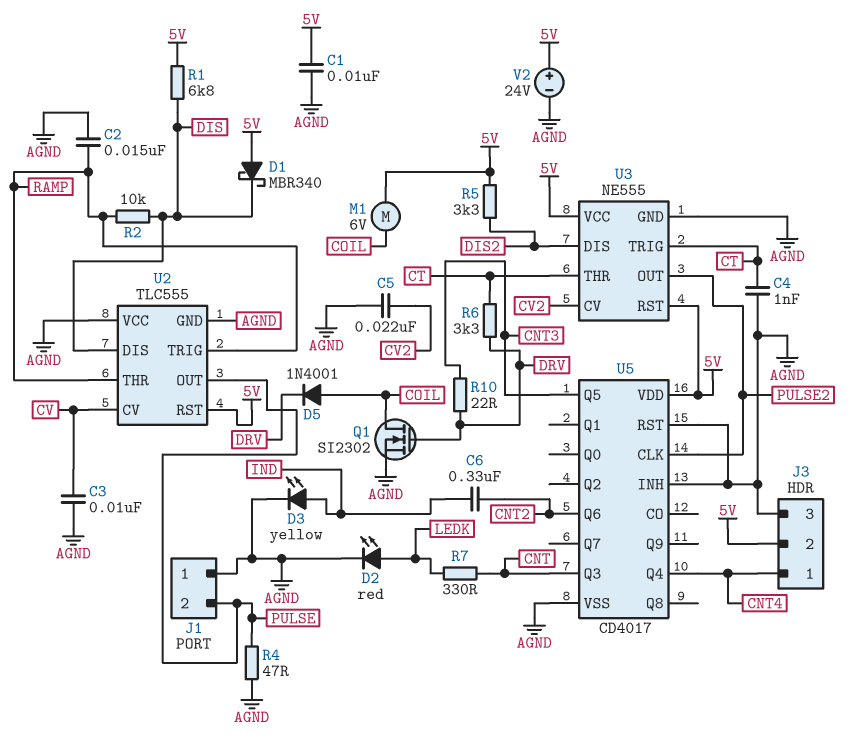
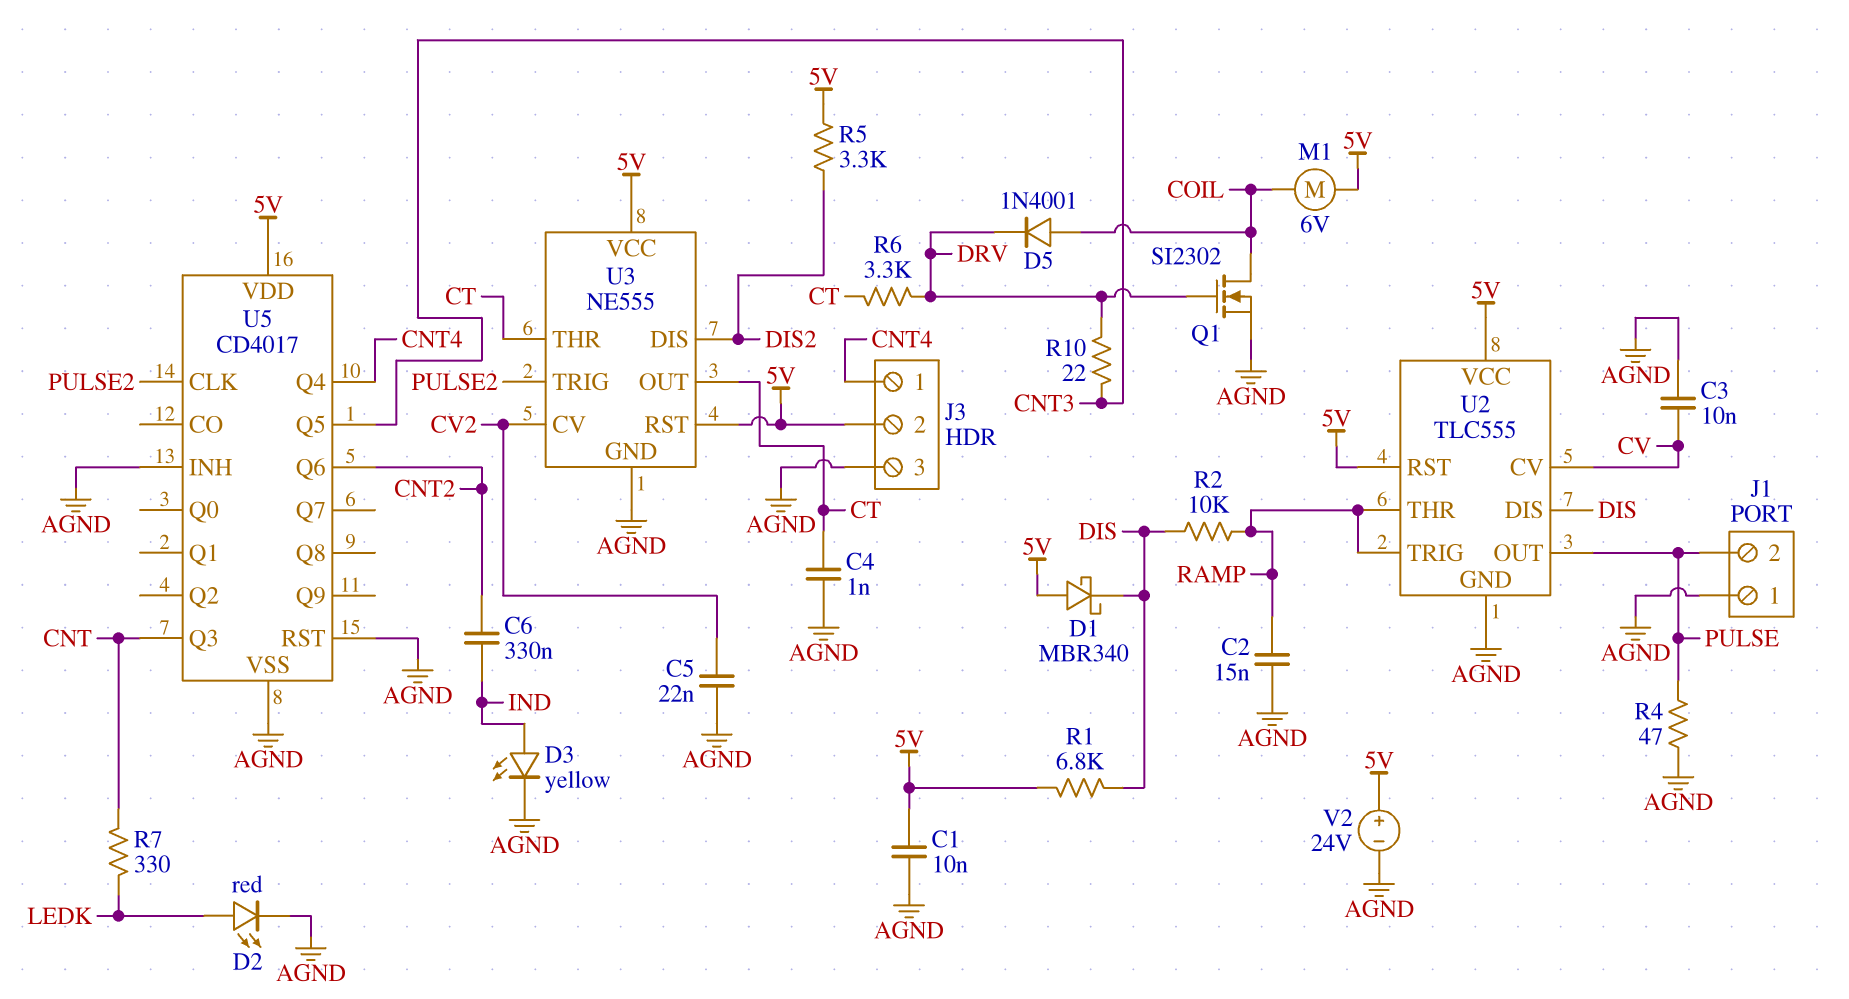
U2 pin VCC: AGND -> 5V
U3 pin OUT: PULSE2 -> CT
U3 pin TRIG: CT -> PULSE2

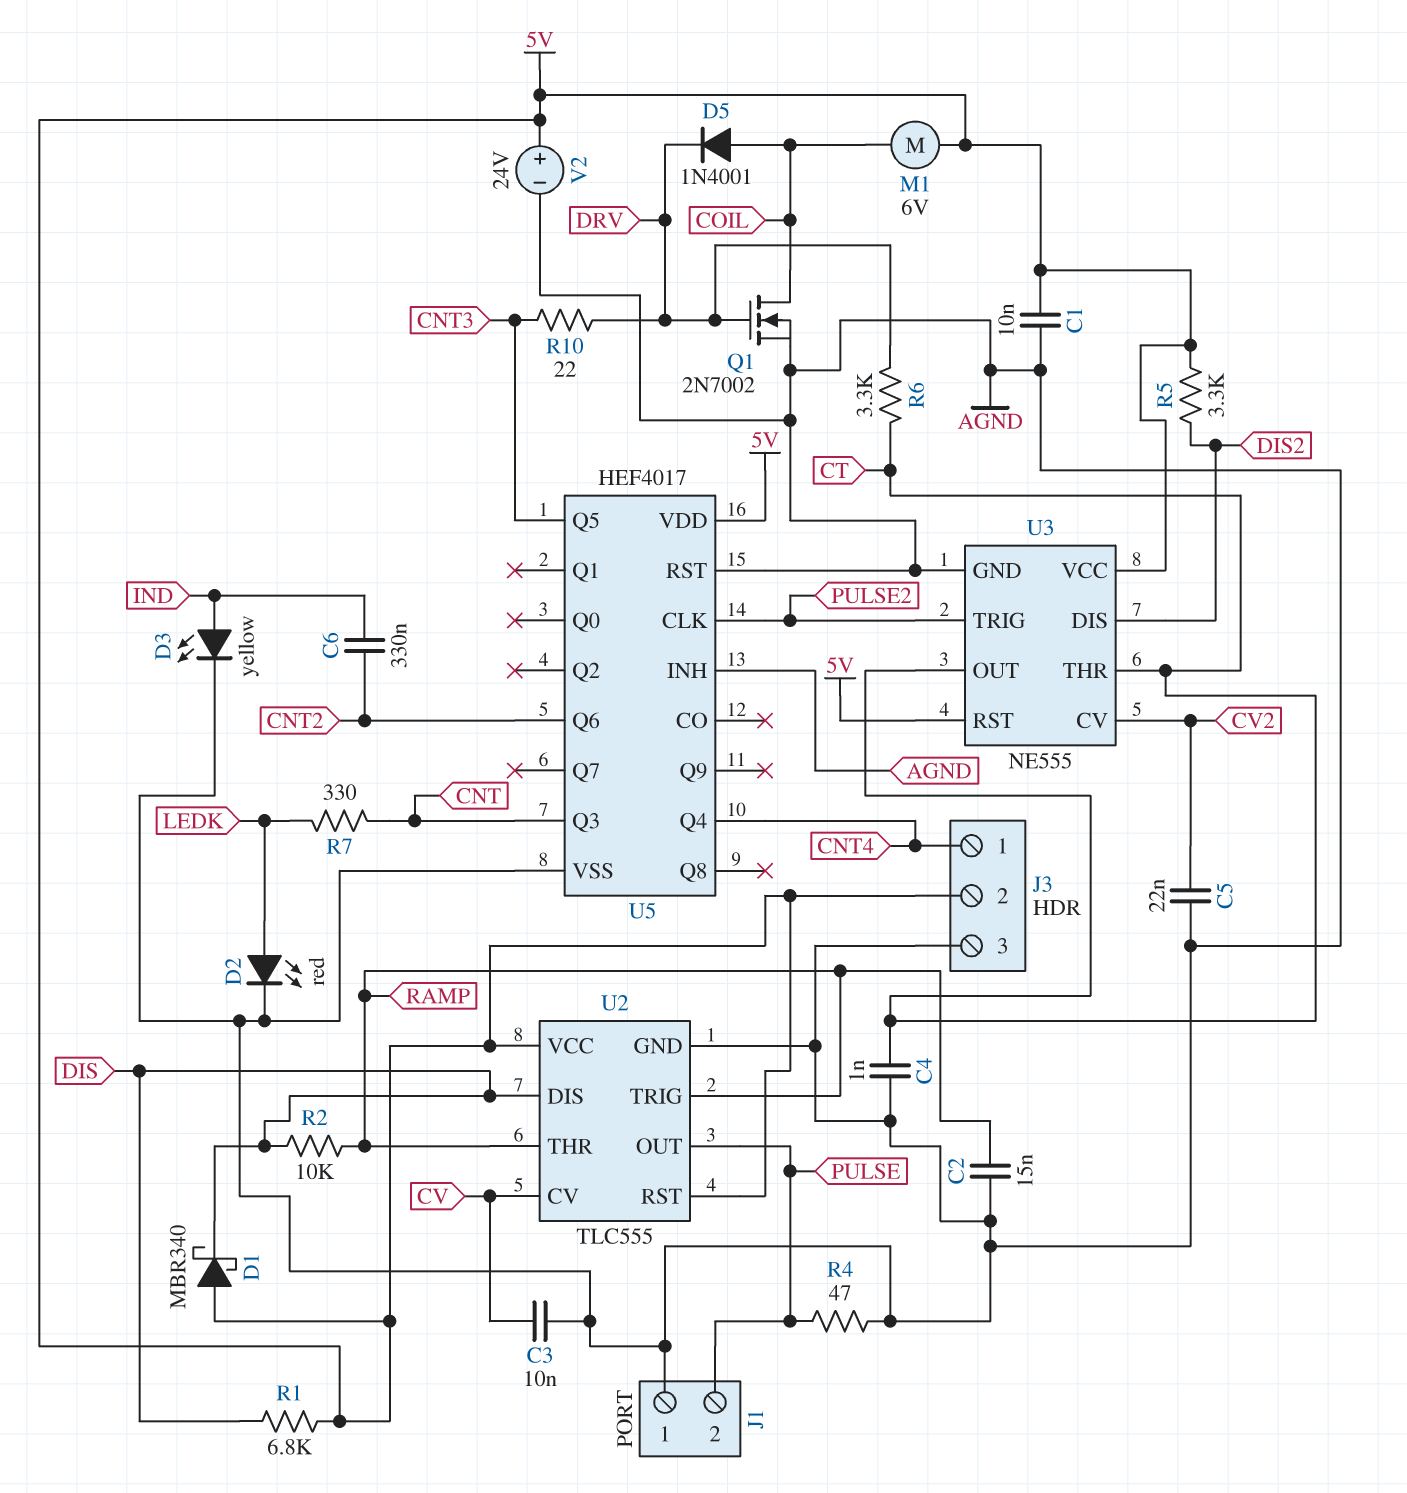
Q1: NMOS SI2302 (G DRV, D COIL, S AGND) -> NMOS 2N7002 (G DRV, D COIL, S AGND)
U5: CD4017 -> HEF4017

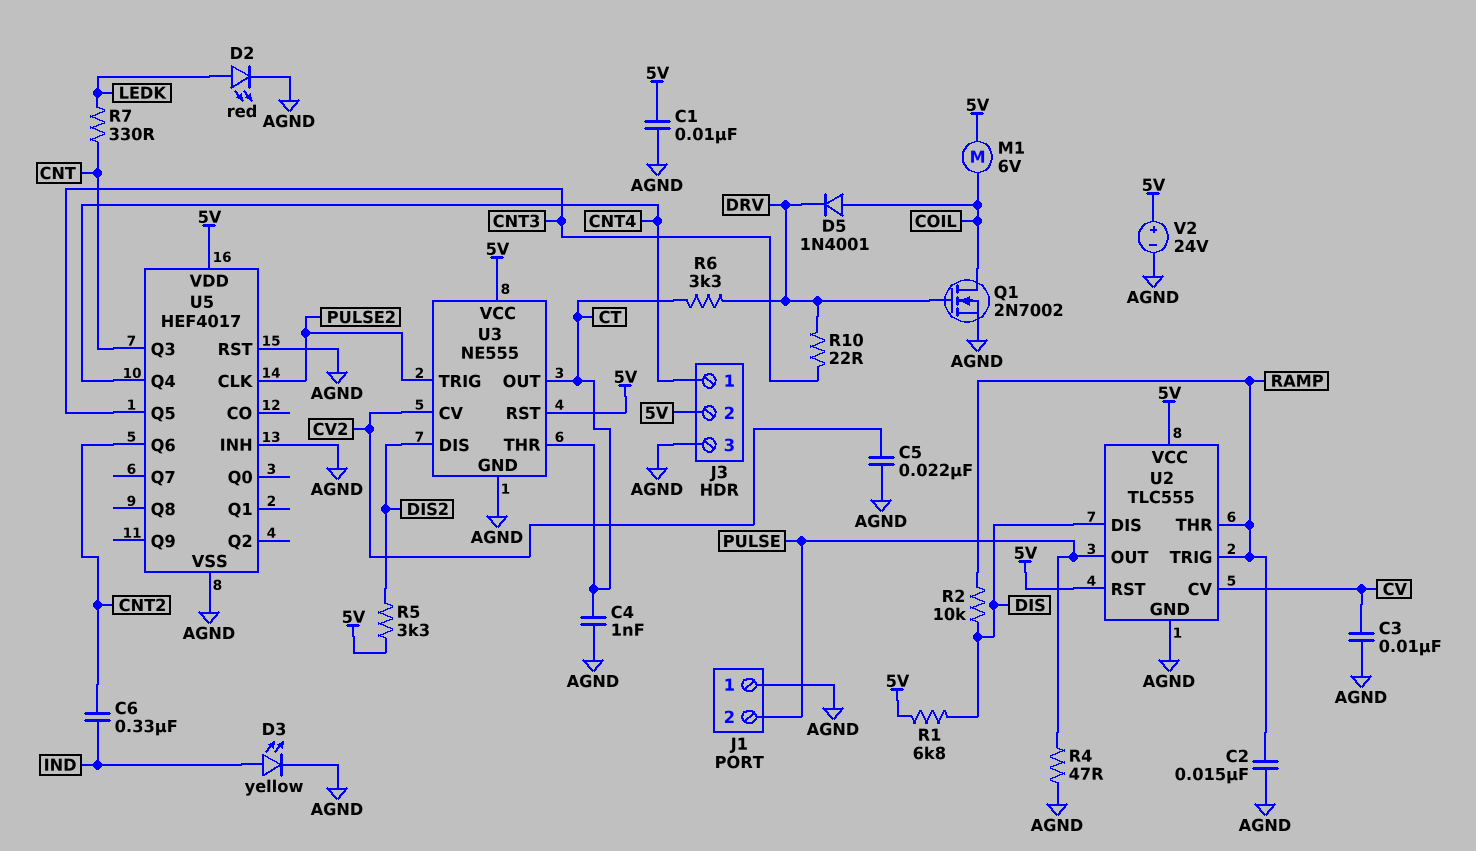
D1: schottky MBR340 (A 5V, K DIS) -> none

